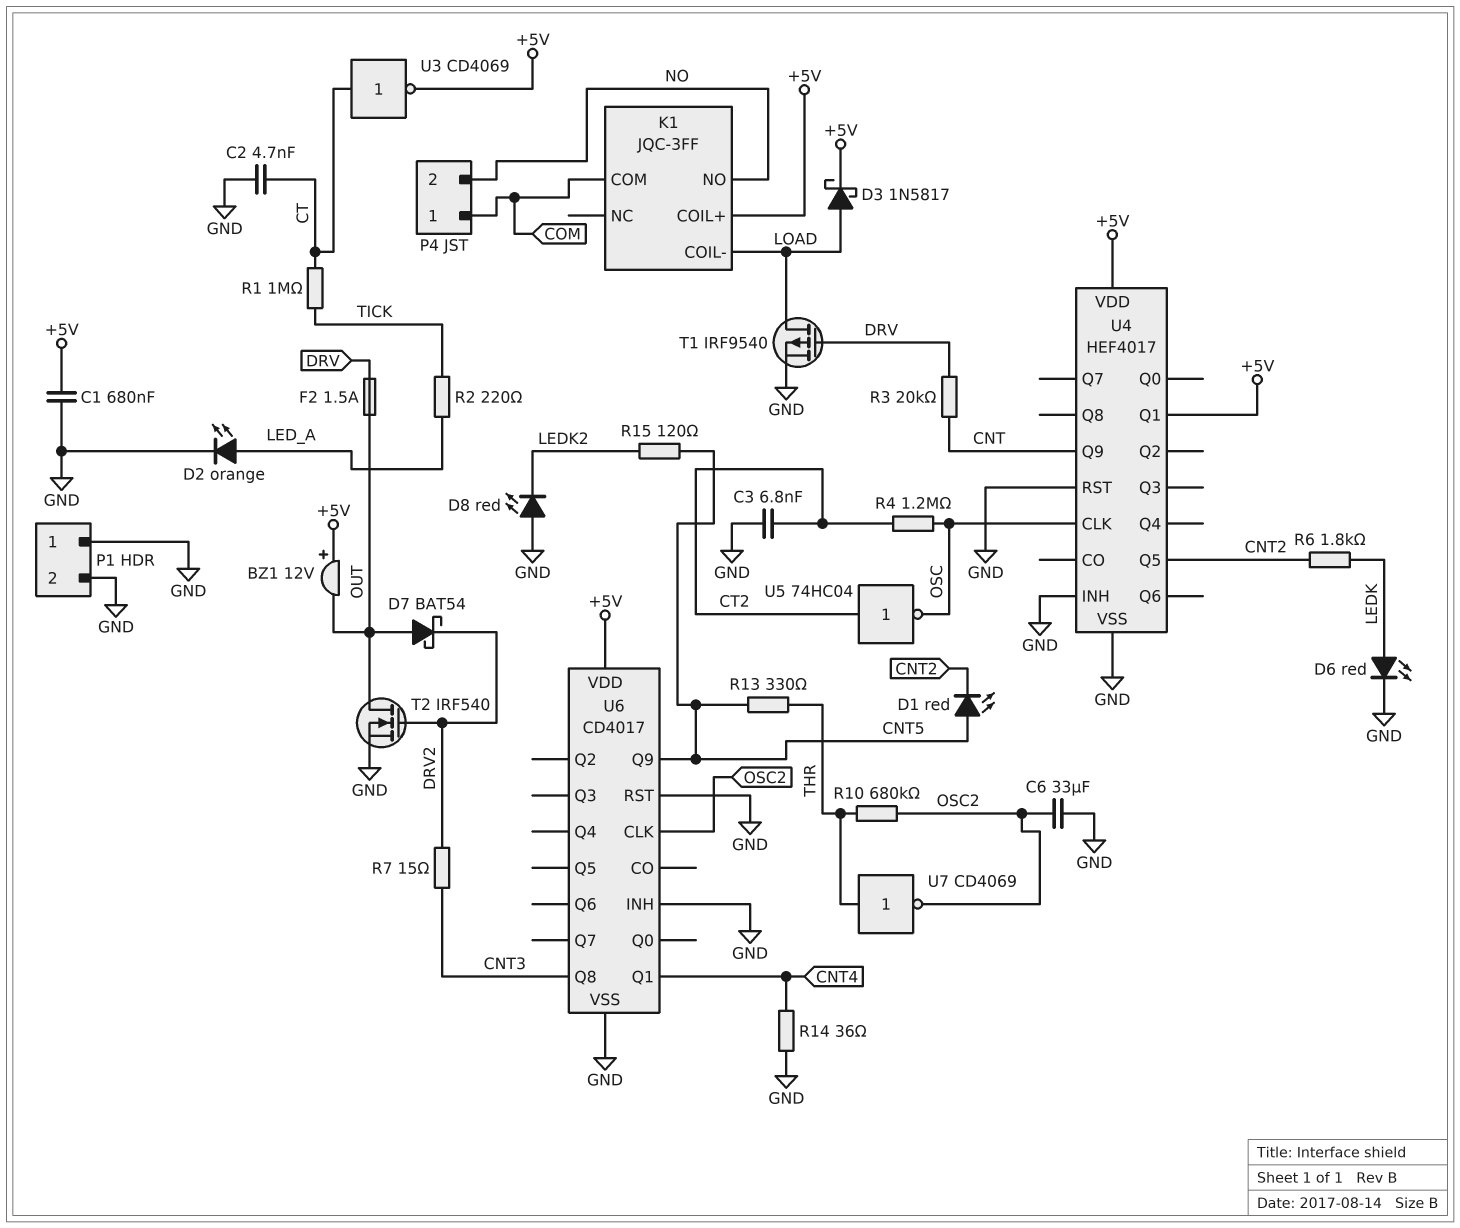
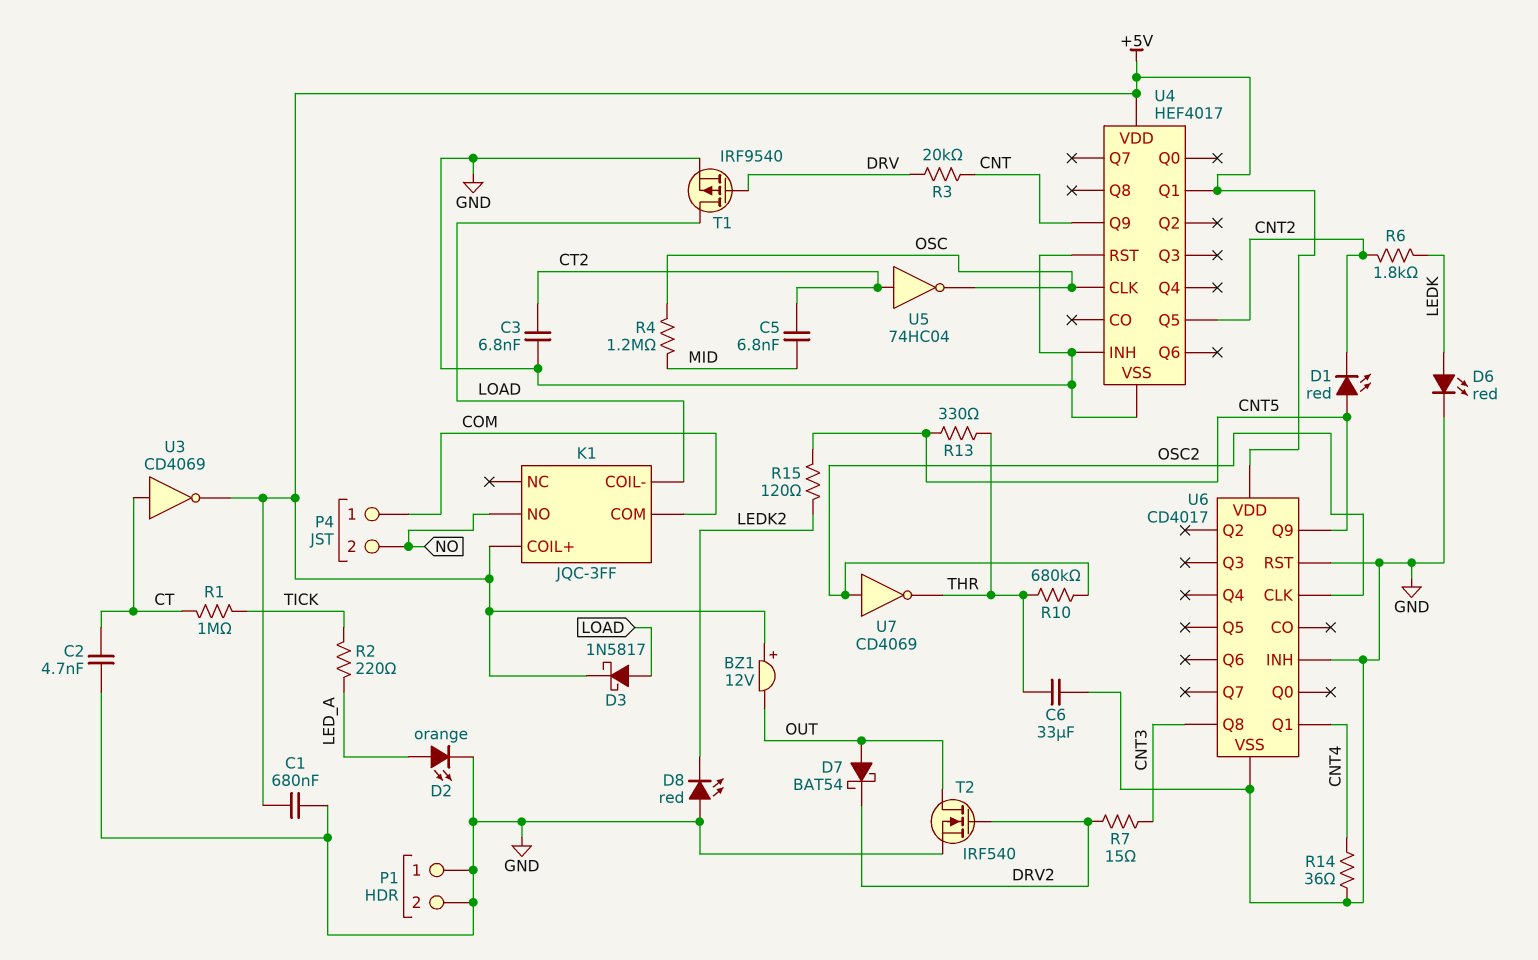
C5: none -> 6.8nF (CT2, MID)
C6: 33uF (GND, OSC2) -> 33uF (GND, THR)
F2: 1.5A (DRV, OUT) -> none
R4: 1.2M (CT2, OSC) -> 1.2M (MID, OSC)
U7: NOT CD4069 (in THR, out OSC2) -> NOT CD4069 (in OSC2, out THR)

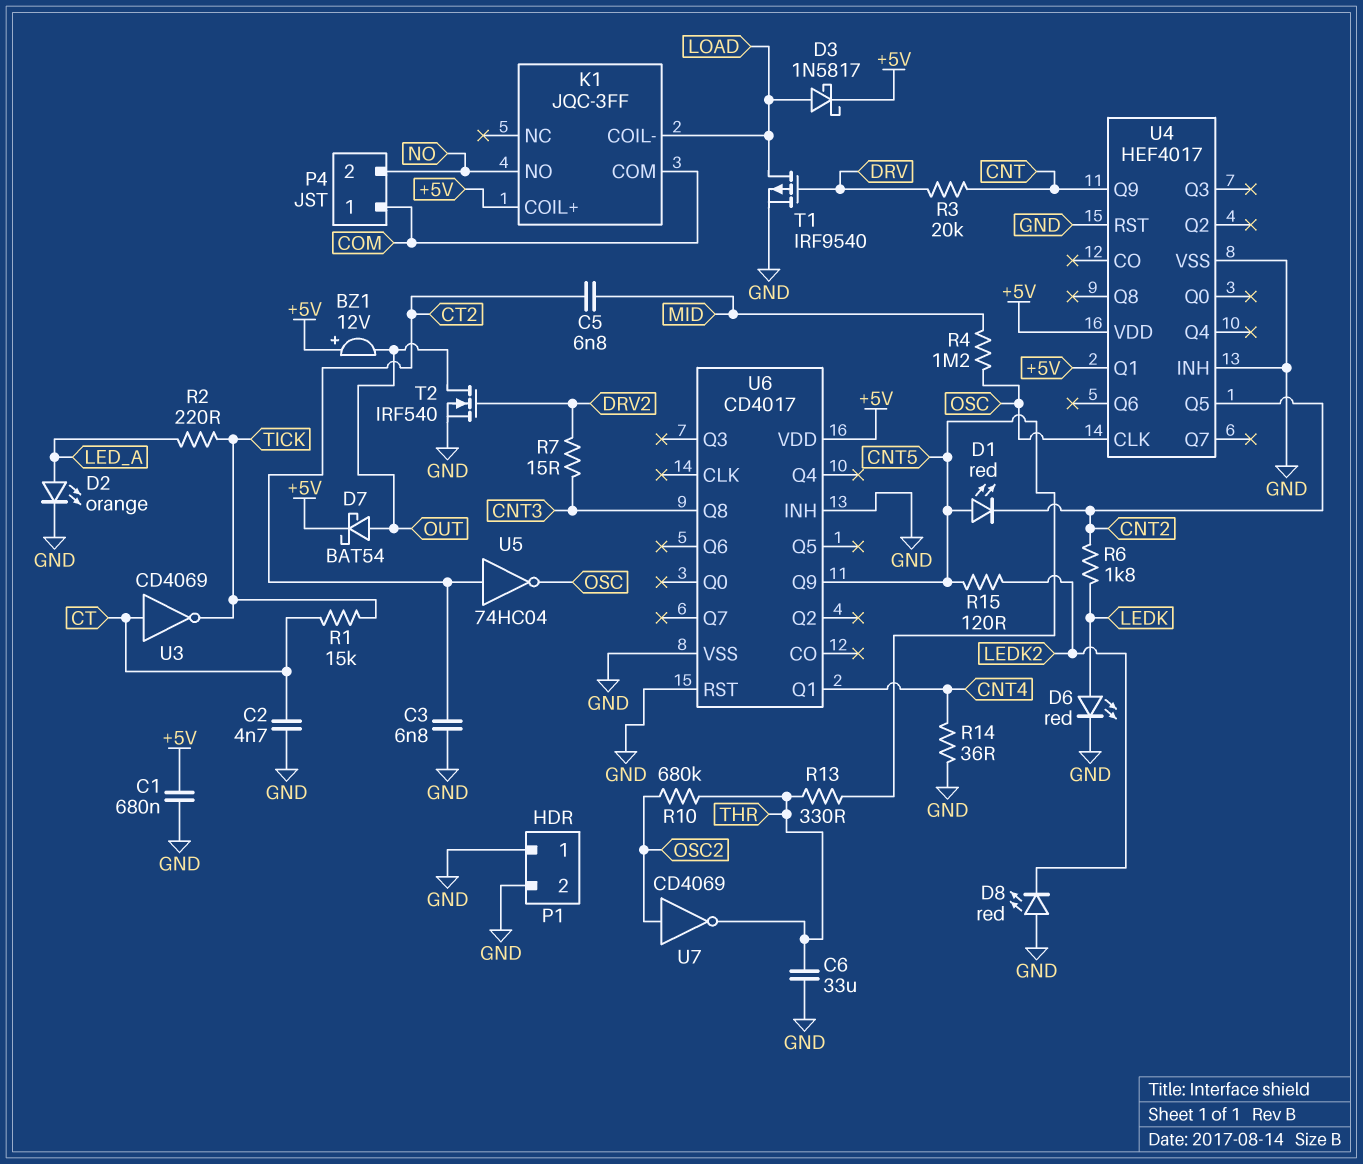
D7: schottky BAT54 (A OUT, K DRV2) -> schottky BAT54 (A OUT, K +5V)
R1: 1M (CT, TICK) -> 15k (CT, TICK)
U3: NOT CD4069 (in CT, out +5V) -> NOT CD4069 (in CT, out TICK)
U6 pin CLK: OSC2 -> none

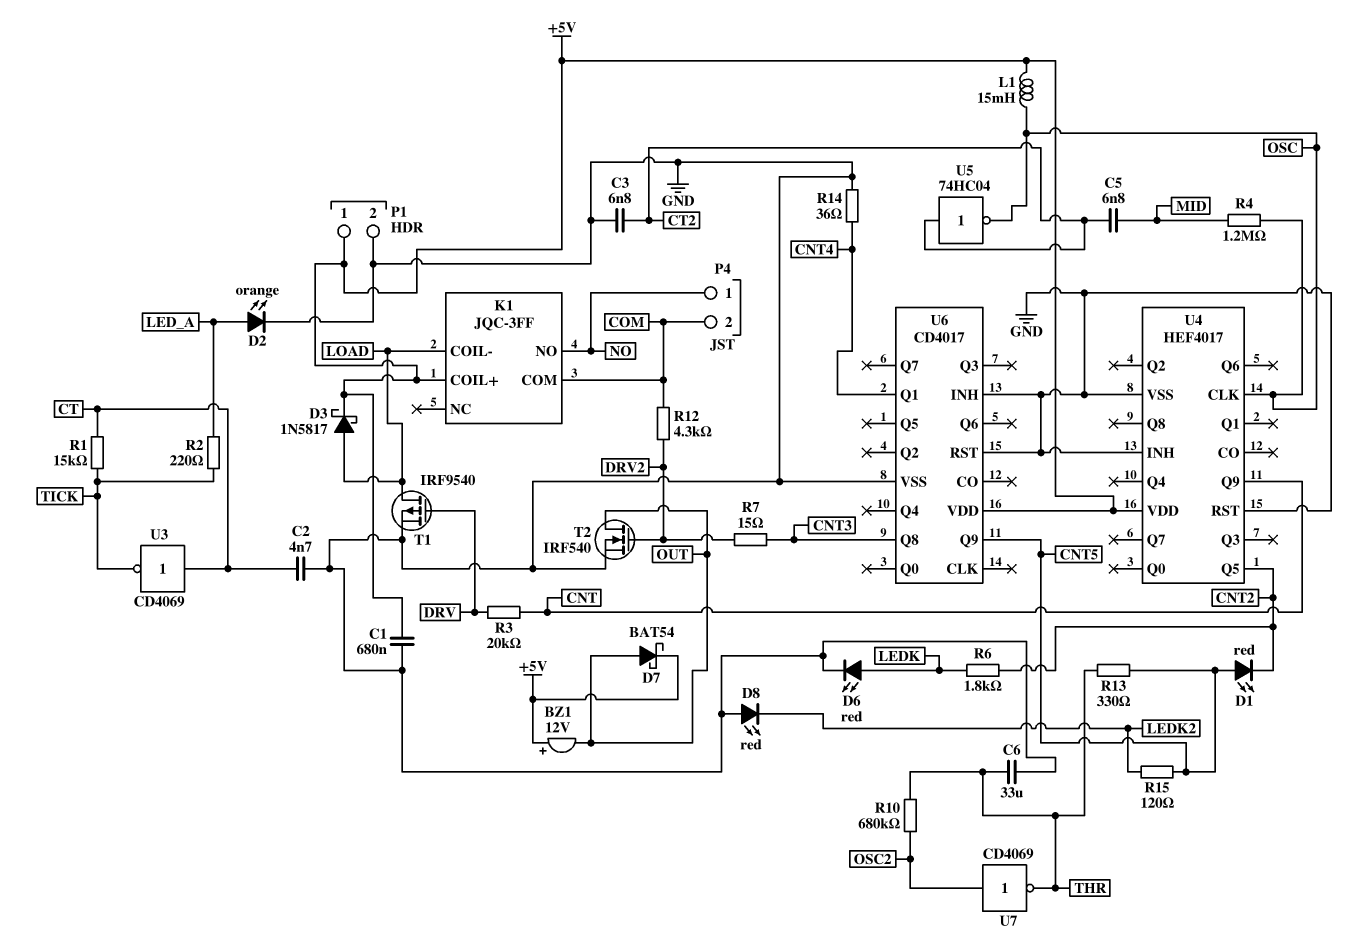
L1: none -> 15mH (+5V, OSC)
P1 pin 1: GND -> +5V
P4 pin 1: COM -> NO
P4 pin 2: NO -> COM
R12: none -> 4.3k (COM, DRV2)
U4 pin Q1: +5V -> none

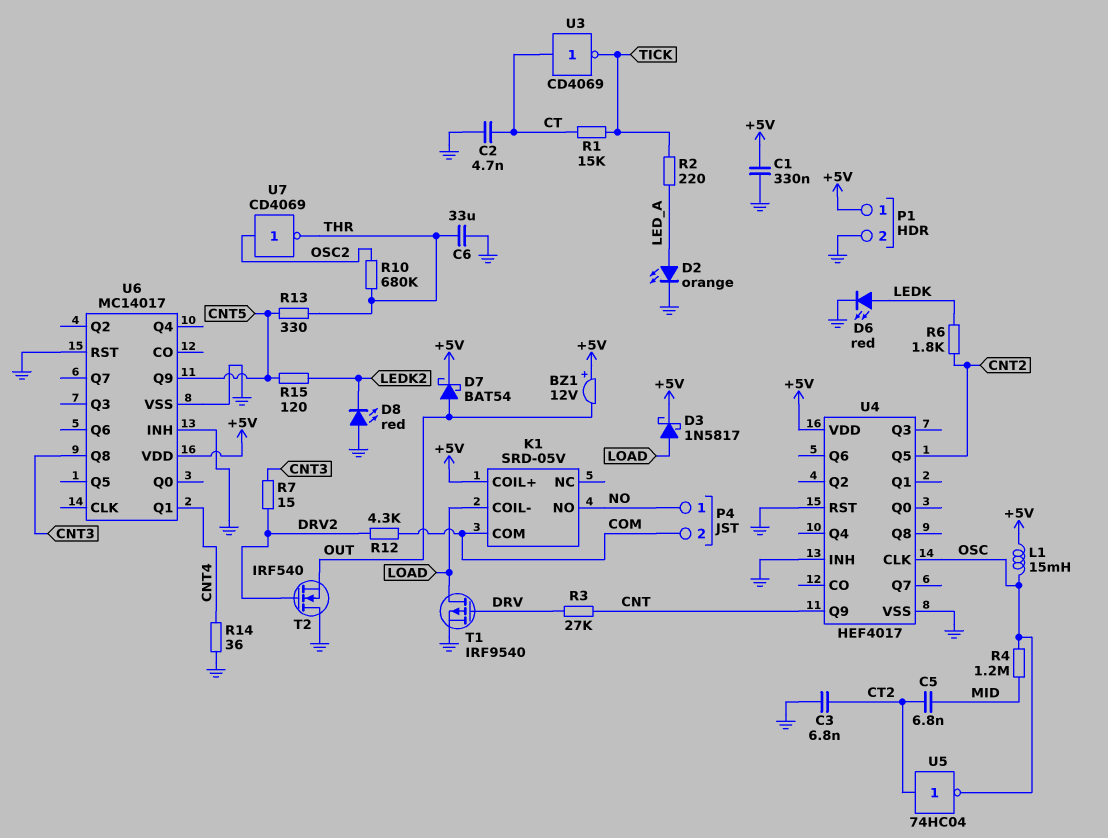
C1: 680nF (+5V, GND) -> 330nF (+5V, GND)
D1: LED red (A CNT5, K CNT2) -> none
K1: JQC-3FF -> SRD-05V
R3: 20k (CNT, DRV) -> 27k (CNT, DRV)
T2: NMOS IRF540 (G DRV2, D OUT, S GND) -> NMOS IRF540 (G DRV2, D GND, S OUT)
U6: CD4017 -> MC14017

